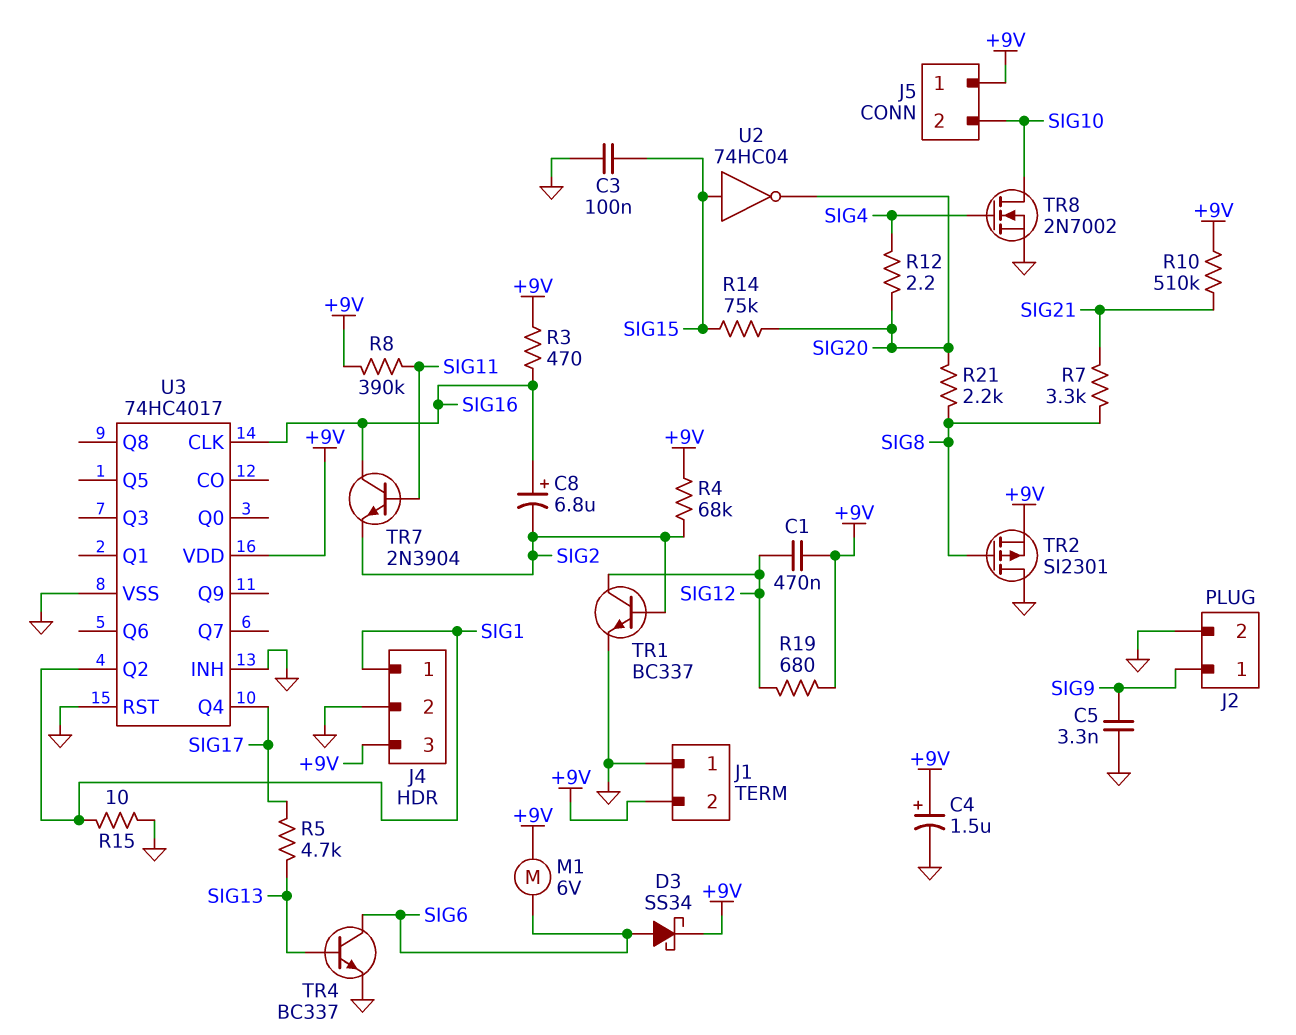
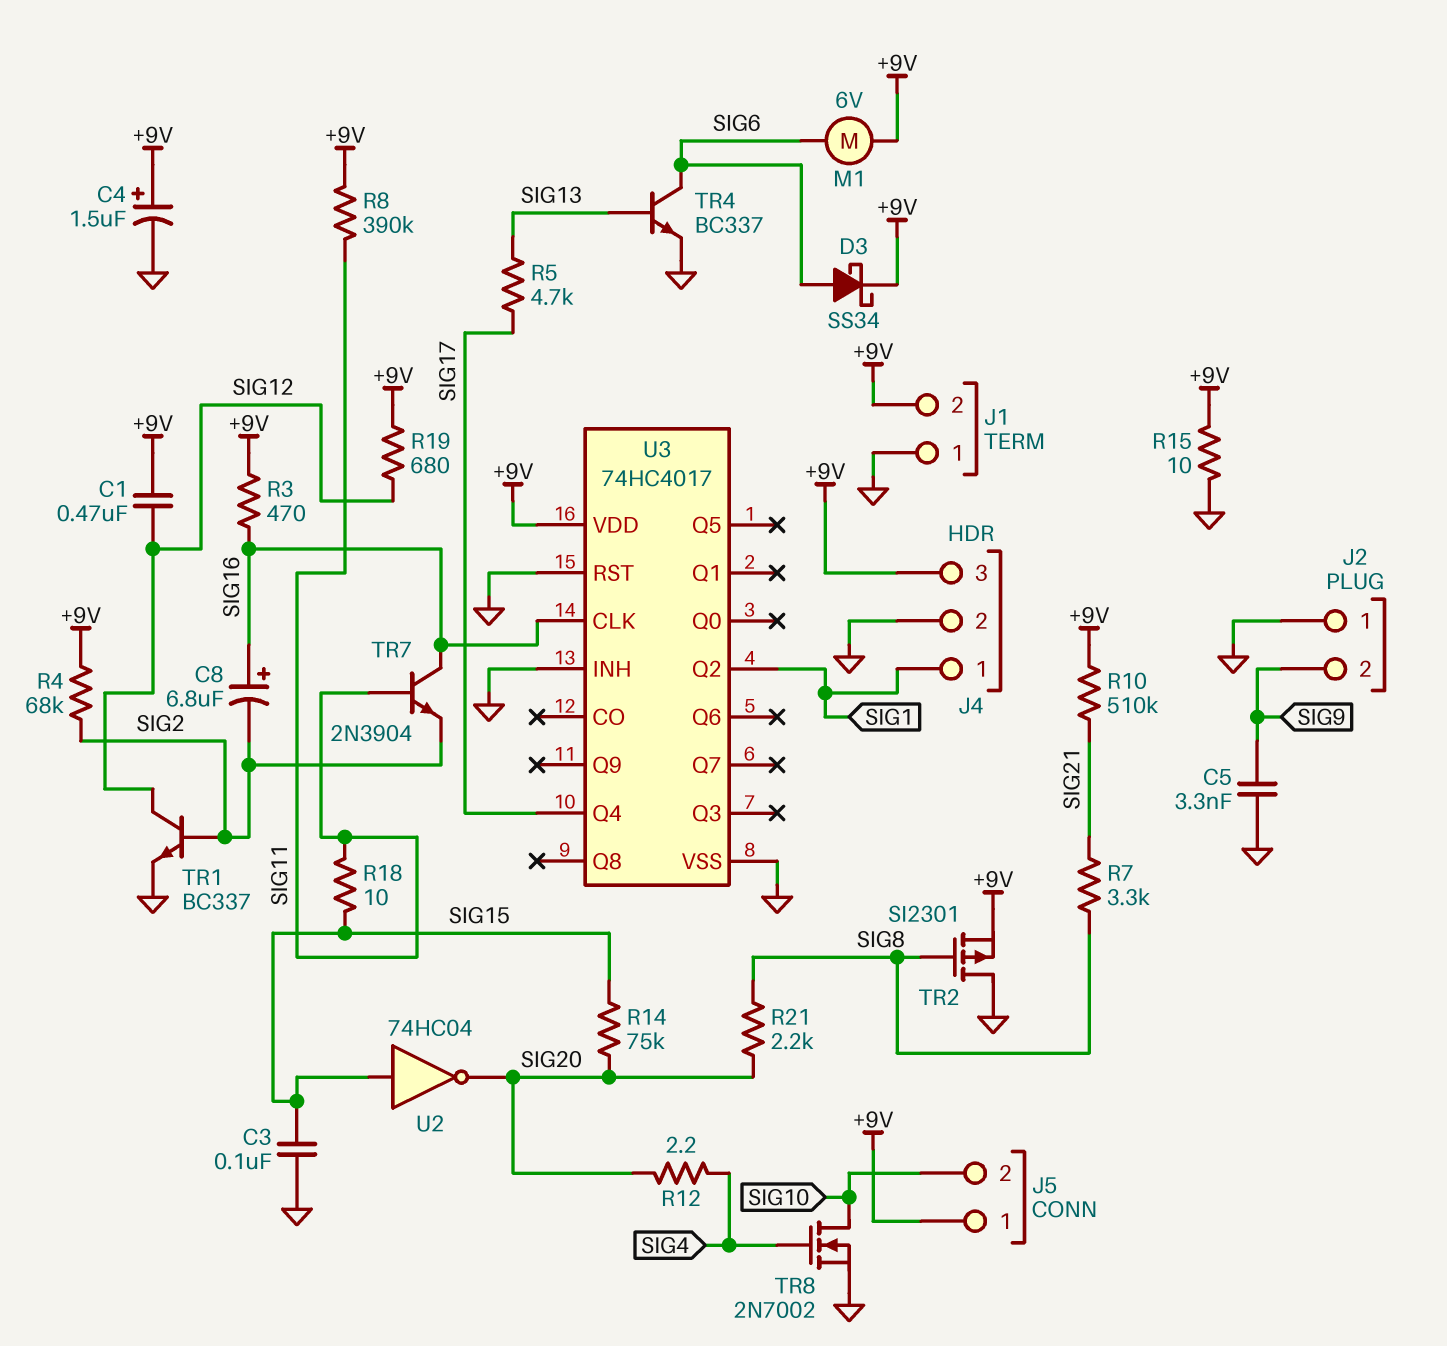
J2 pin 1: SIG9 -> GND
J2 pin 2: GND -> SIG9
R15: 10 (GND, SIG1) -> 10 (+9V, GND)
R18: none -> 10 (SIG11, SIG15)

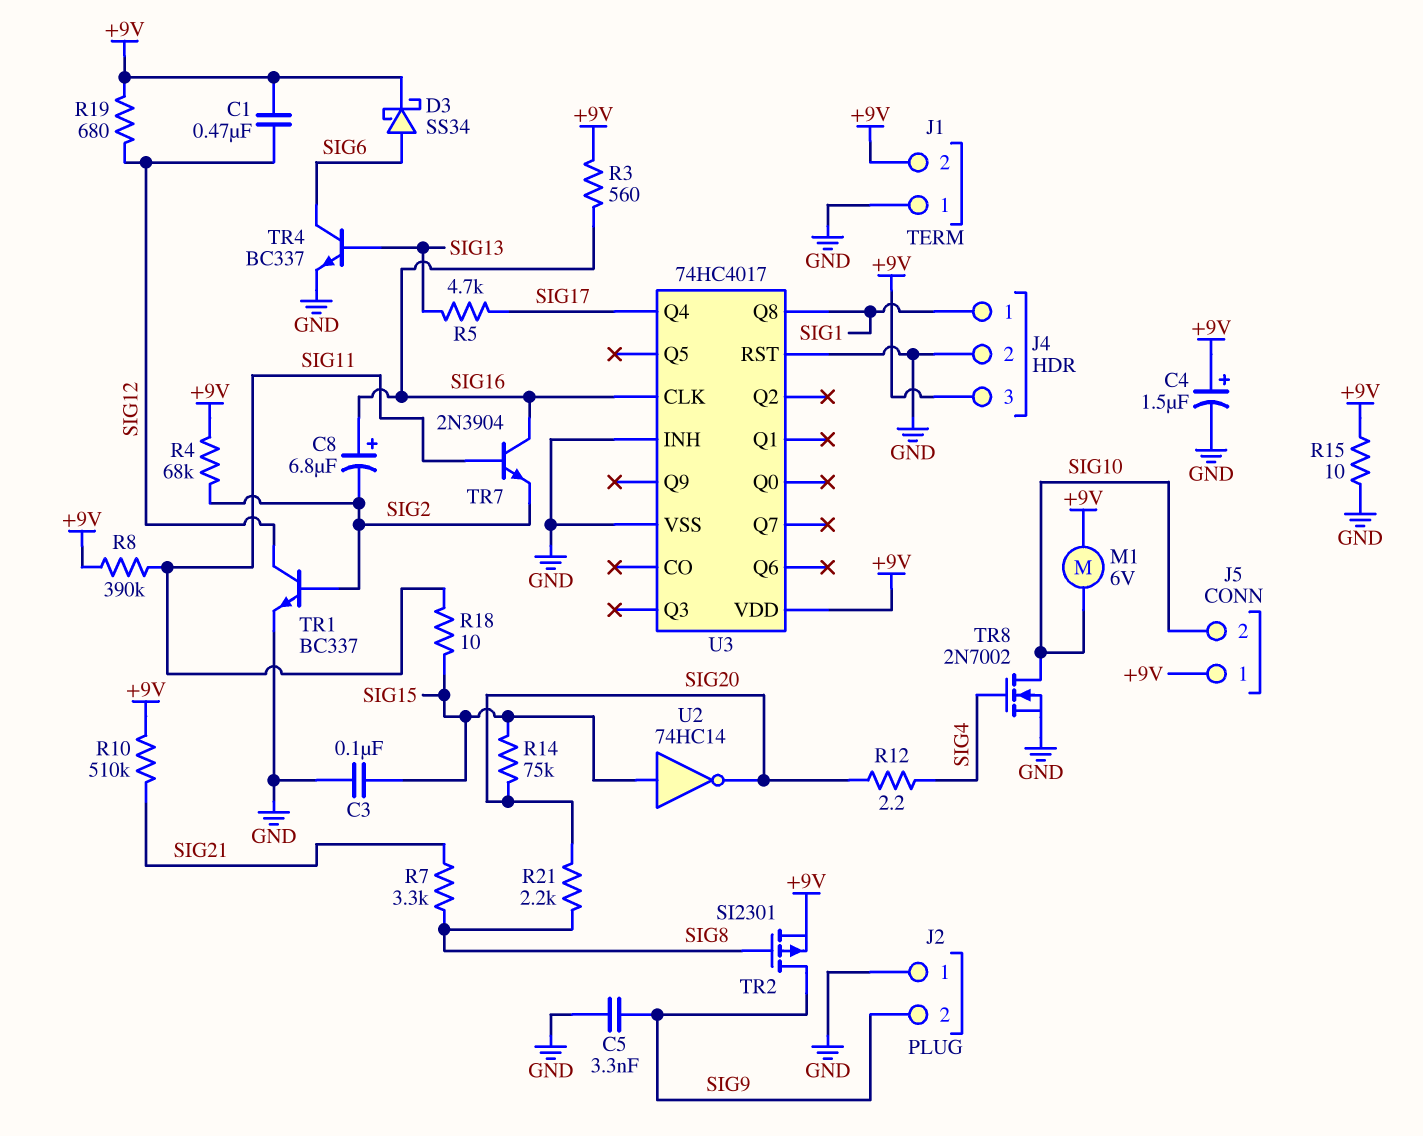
M1: motor 6V (+9V, SIG6) -> motor 6V (+9V, SIG10)
R3: 470 (+9V, SIG16) -> 560 (+9V, SIG16)
TR2: PMOS SI2301 (G SIG8, D GND, S +9V) -> PMOS SI2301 (G SIG8, D SIG9, S +9V)
U2: NOT 74HC04 (in SIG15, out SIG20) -> NOT 74HC14 (in SIG15, out SIG20)
U3 pin Q2: SIG1 -> none
U3 pin Q8: none -> SIG1

